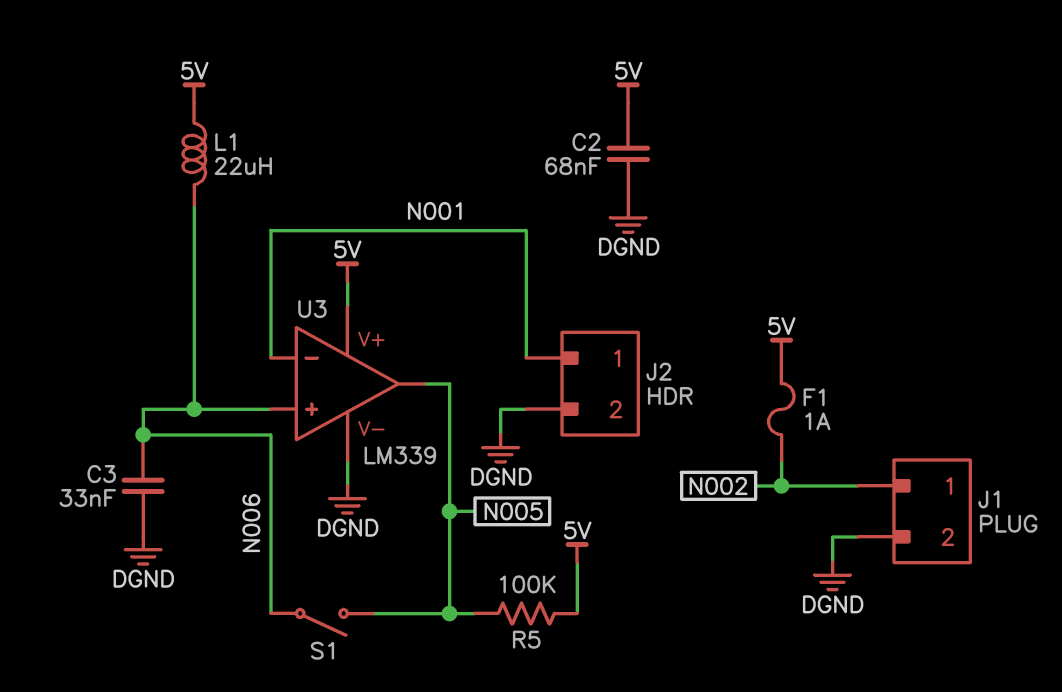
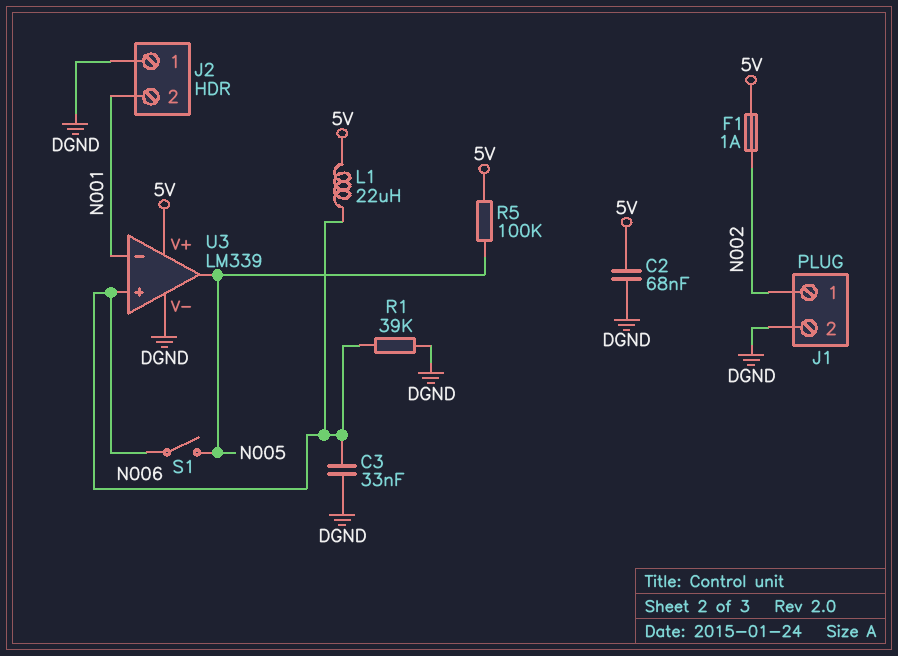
J2 pin 1: N001 -> DGND
J2 pin 2: DGND -> N001
R1: none -> 39k (DGND, N006)

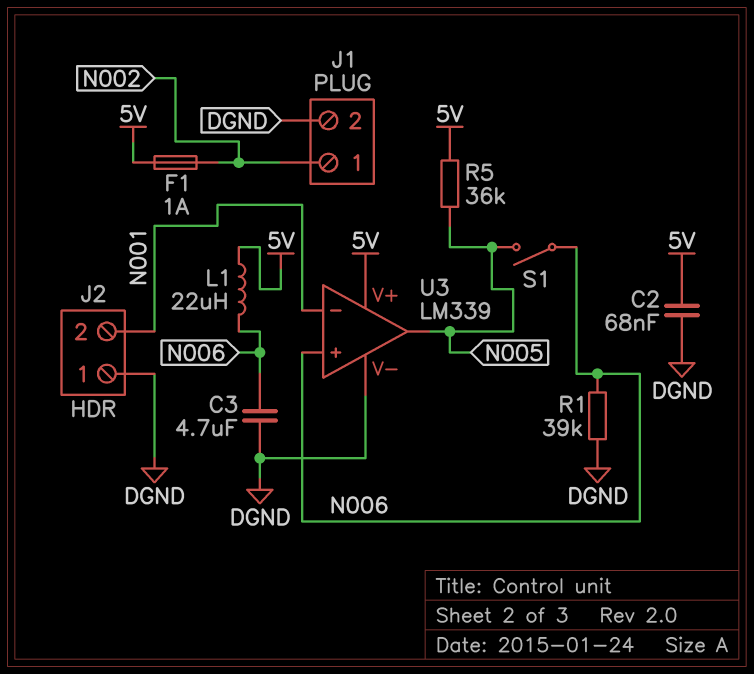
C3: 33nF (DGND, N006) -> 4.7uF (DGND, N006)
R5: 100k (5V, N005) -> 36k (5V, N005)

